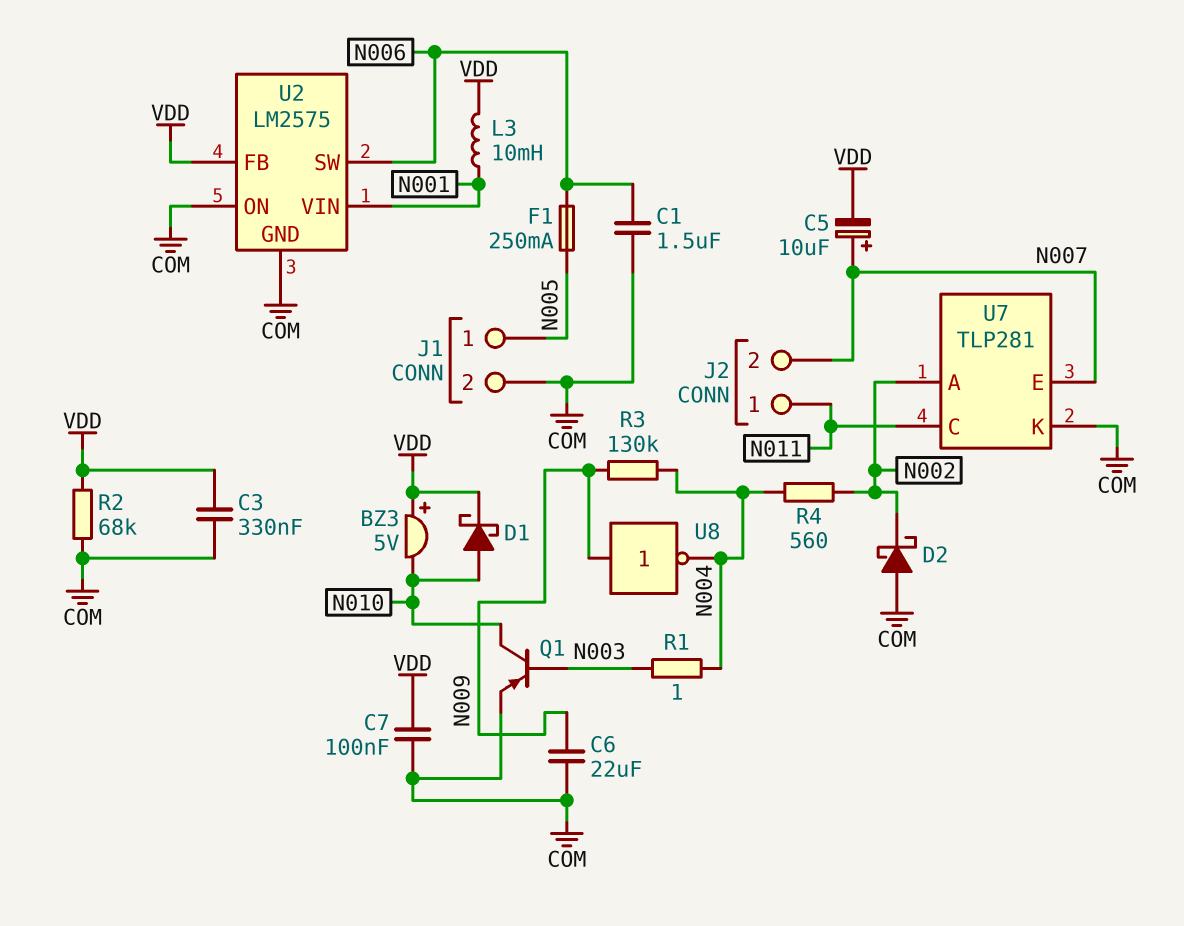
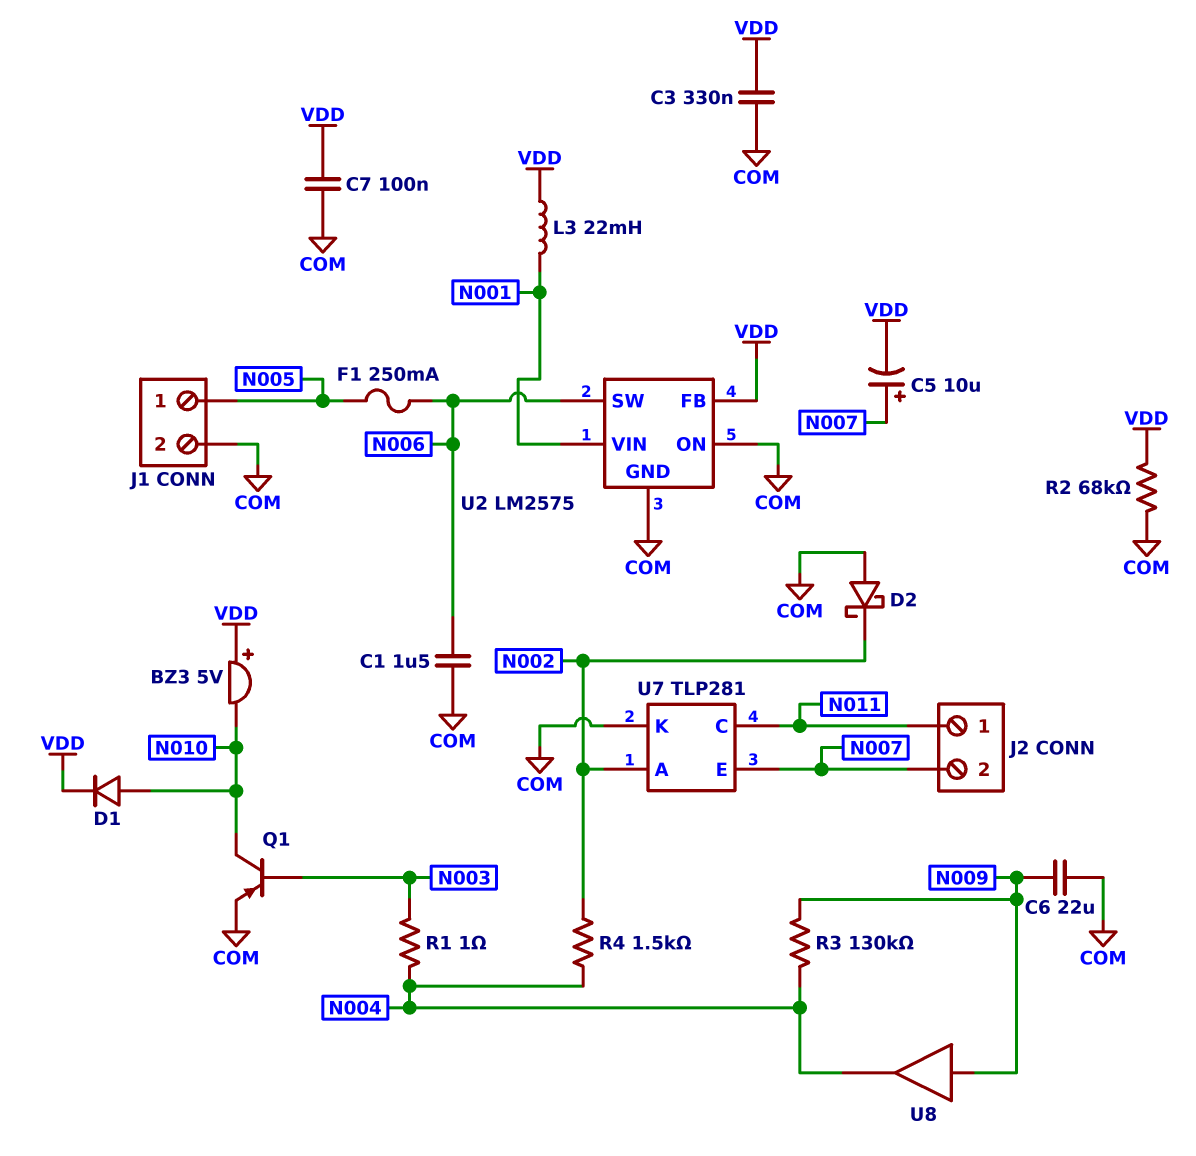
D1: schottky (A N010, K VDD) -> diode (A N010, K VDD)
L3: 10mH (N001, VDD) -> 22mH (N001, VDD)
R4: 560 (N002, N004) -> 1.5k (N002, N004)
U8: NOT (in N009, out N004) -> buffer (in N009, out N004)

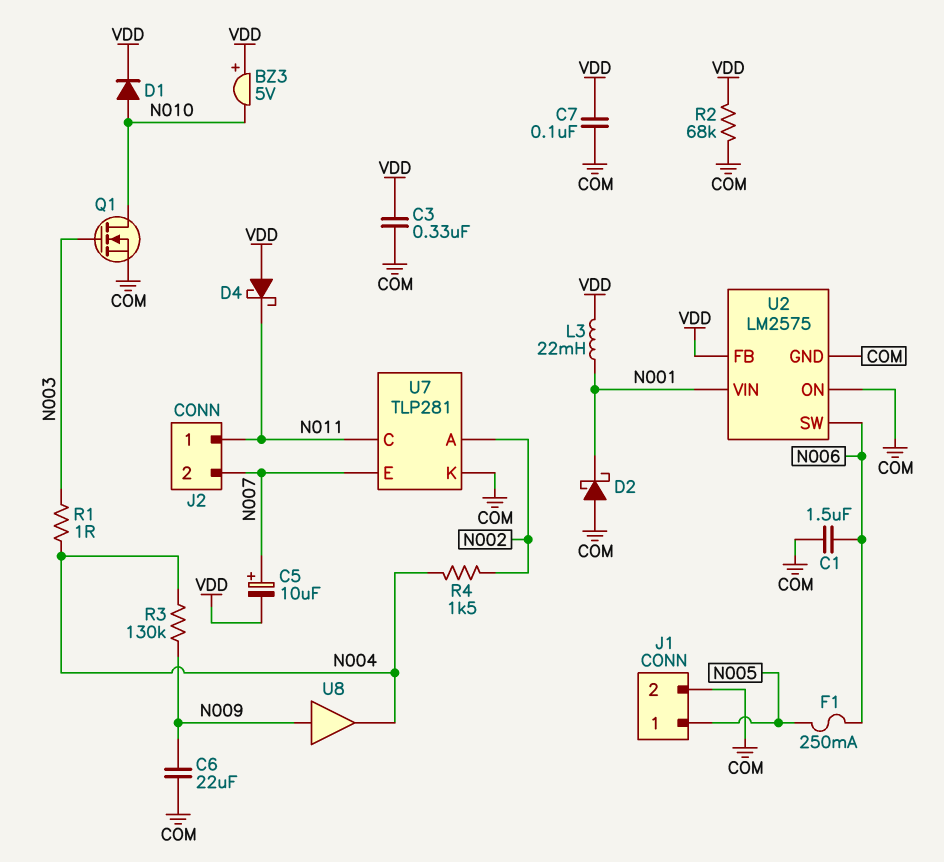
D2: schottky (A COM, K N002) -> schottky (A COM, K N001)
D4: none -> schottky (A VDD, K N011)
Q1: PNP (B N003, C N010, E COM) -> NMOS (G N003, D N010, S COM)

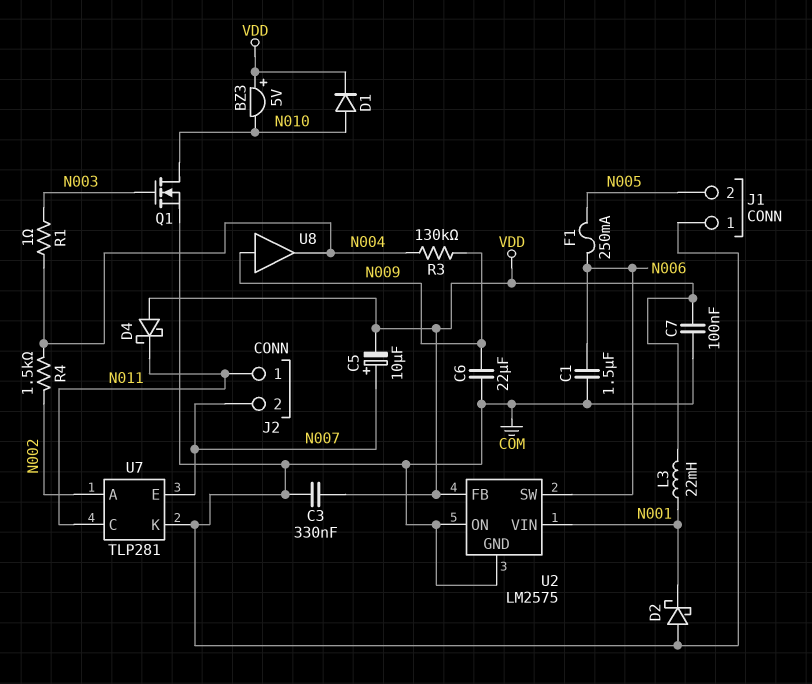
J1 pin 1: N005 -> COM
J1 pin 2: COM -> N005
R2: 68k (COM, VDD) -> none

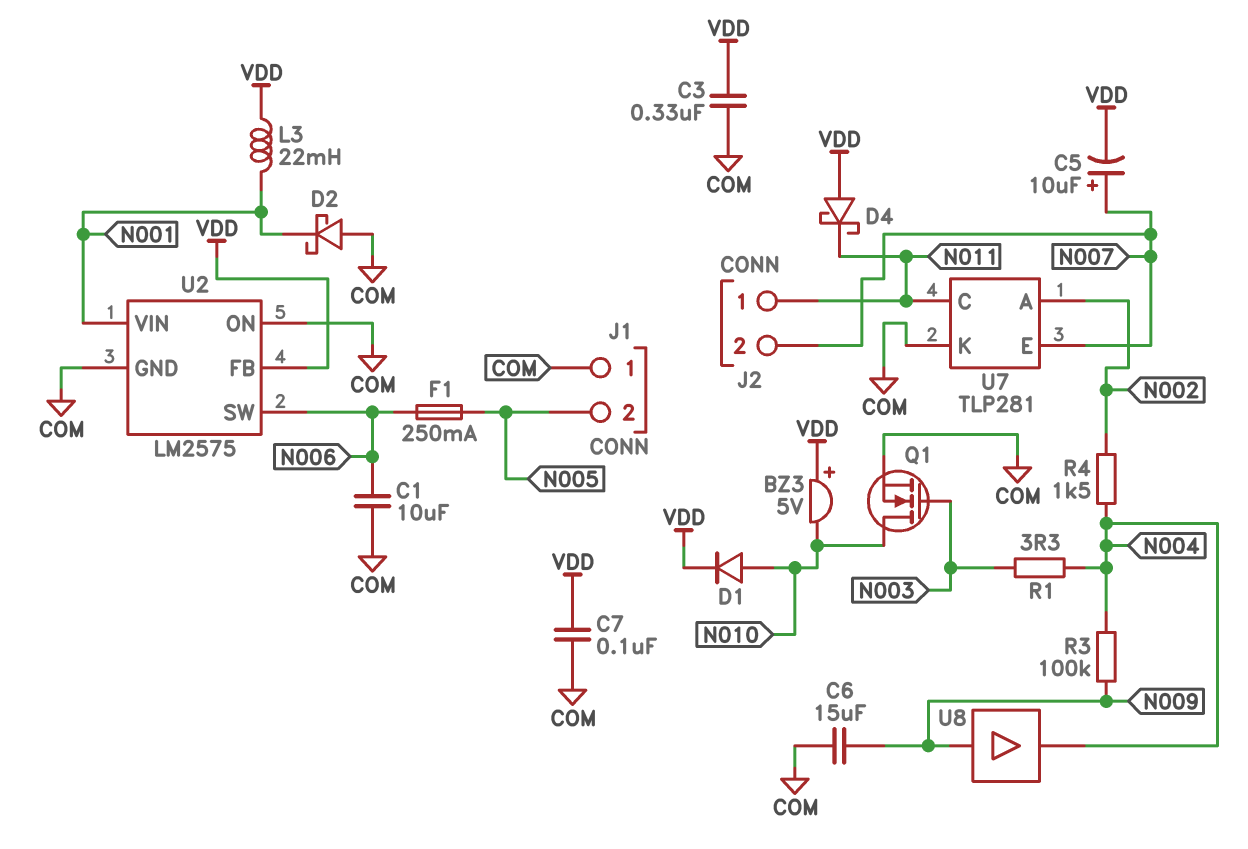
C1: 1.5uF (COM, N006) -> 10uF (COM, N006)
C6: 22uF (COM, N009) -> 15uF (COM, N009)
R1: 1 (N003, N004) -> 3.3 (N003, N004)
R3: 130k (N004, N009) -> 100k (N004, N009)

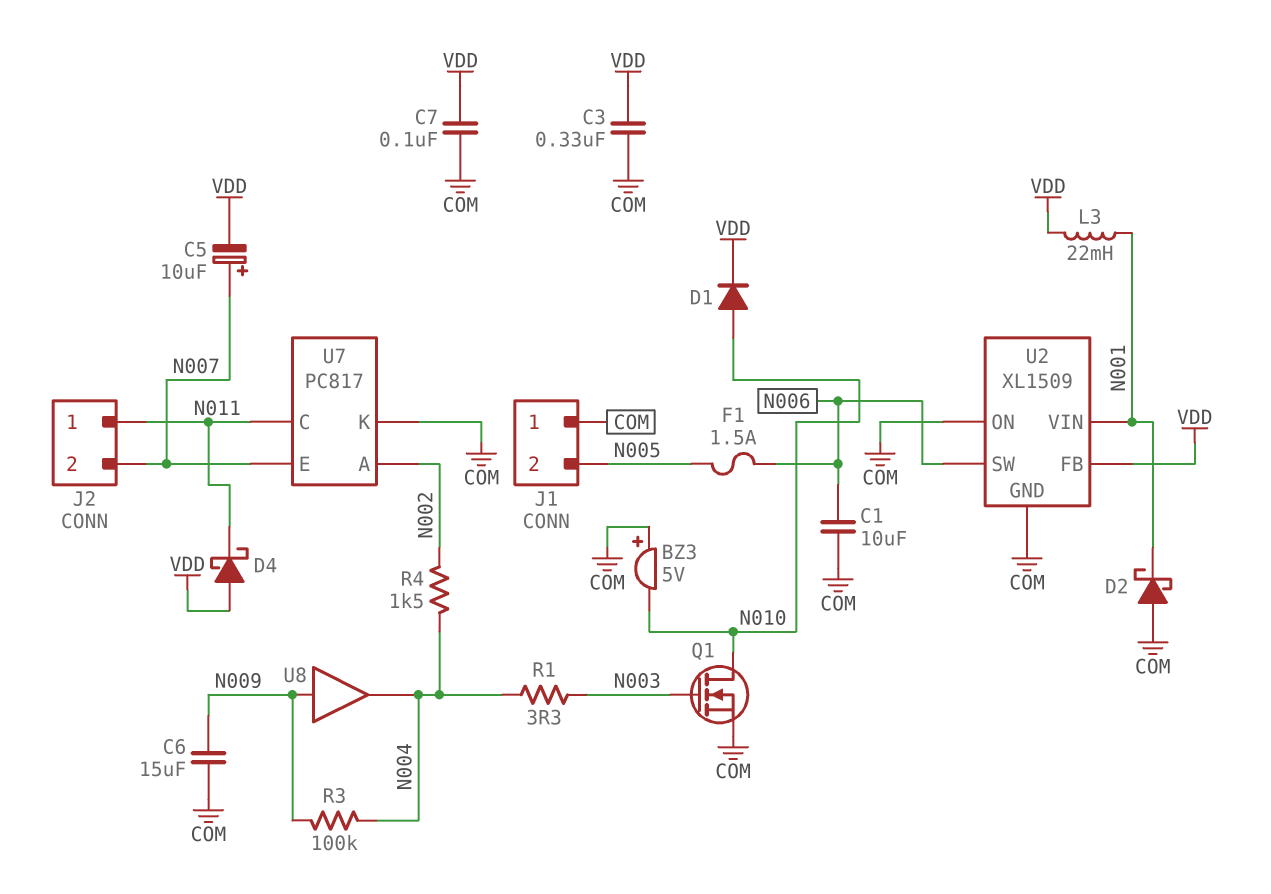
BZ3: buzzer 5V (plus VDD, minus N010) -> buzzer 5V (plus COM, minus N010)
F1: 250mA (N005, N006) -> 1.5A (N005, N006)
U2: LM2575 -> XL1509
U7: TLP281 -> PC817

